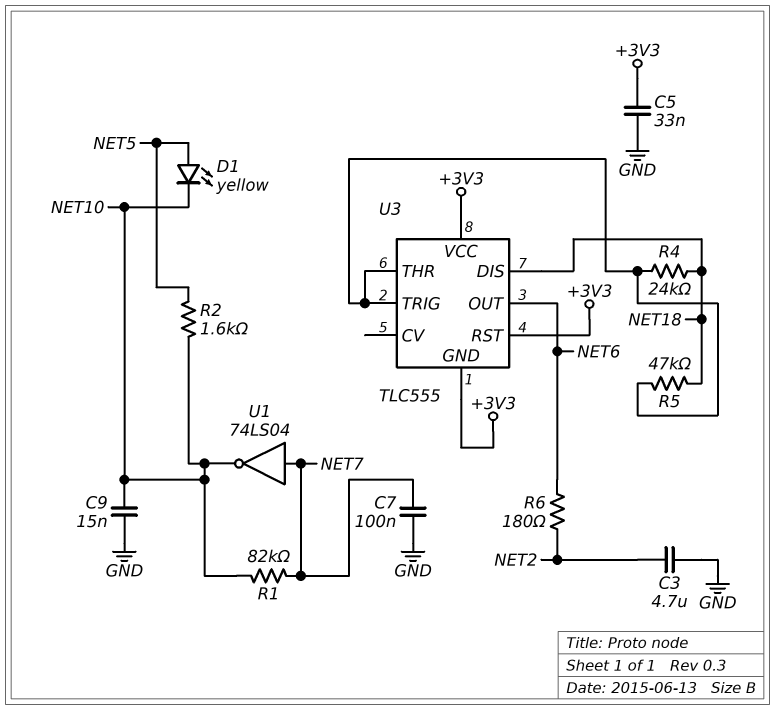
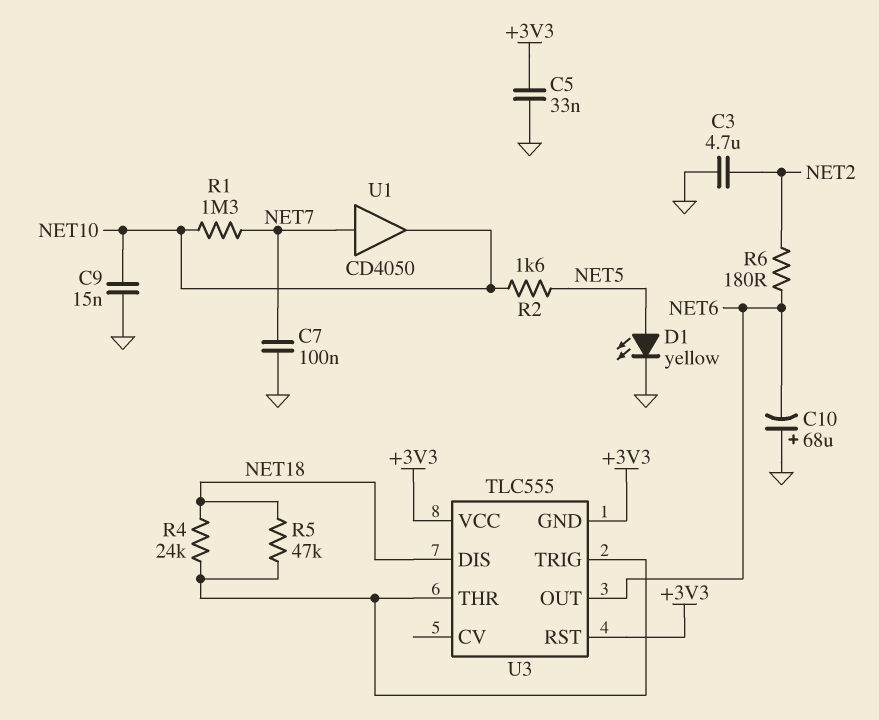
C10: none -> 68uF (plus GND, minus NET6)
D1: LED yellow (A NET5, K NET10) -> LED yellow (A NET5, K GND)
R1: 82k (NET7, NET10) -> 1.3M (NET7, NET10)
U1: NOT 74LS04 (in NET7, out NET10) -> buffer CD4050 (in NET7, out NET10)

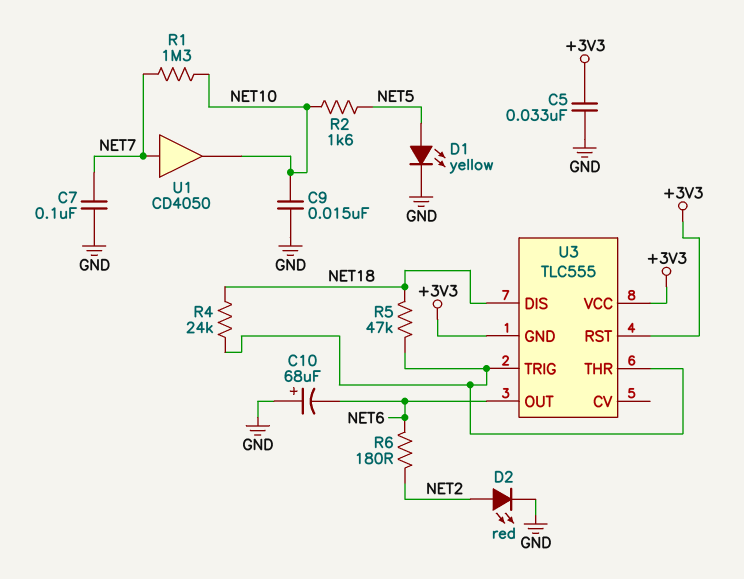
C3: 4.7uF (GND, NET2) -> none
D2: none -> LED red (A NET2, K GND)

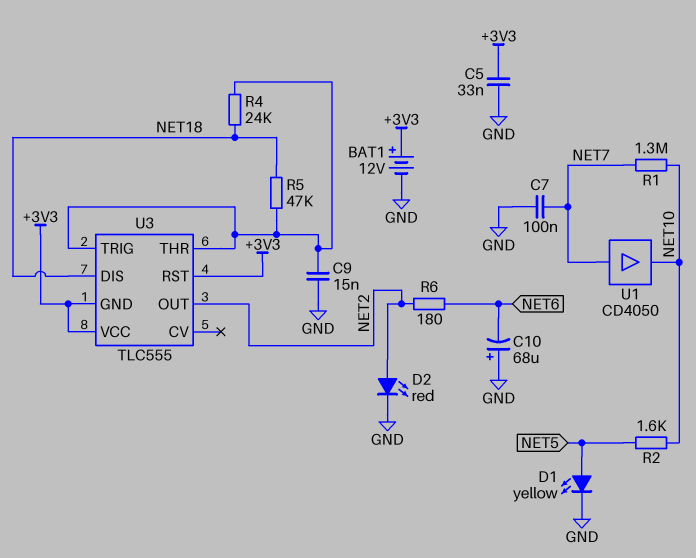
BAT1: none -> 12V (plus +3V3, minus GND)
C9: 15nF (GND, NET10) -> 15nF (GND, U3/THR)
U3 pin OUT: NET6 -> NET2

